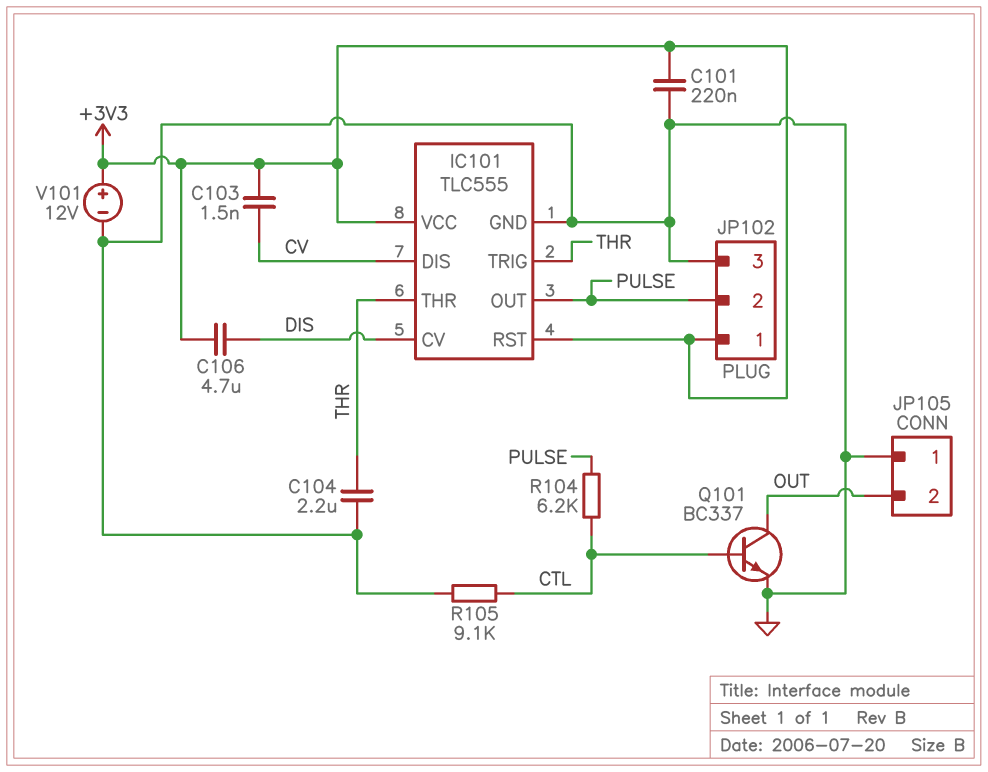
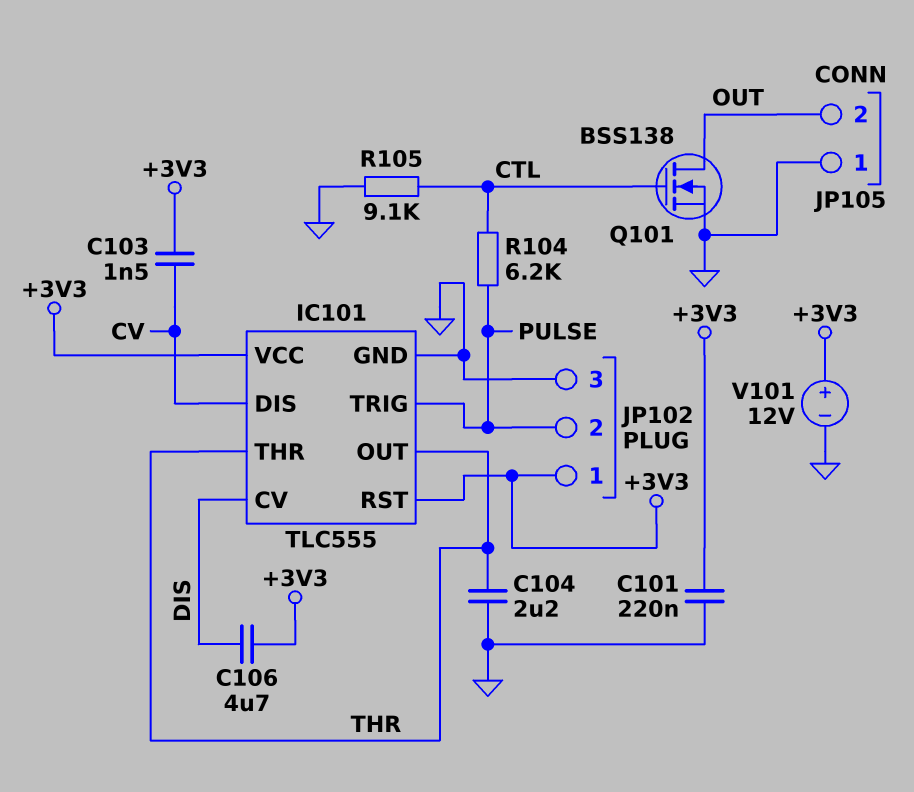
IC101 pin OUT: PULSE -> THR
IC101 pin TRIG: THR -> PULSE
Q101: NPN BC337 (B CTL, C OUT, E GND) -> NMOS BSS138 (G CTL, D OUT, S GND)

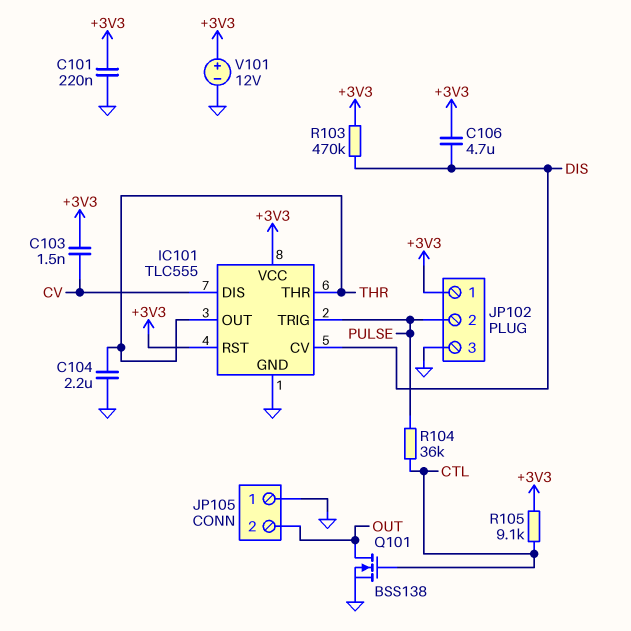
R103: none -> 470k (+3V3, DIS)
R104: 6.2k (CTL, PULSE) -> 36k (CTL, PULSE)
R105: 9.1k (CTL, GND) -> 9.1k (+3V3, CTL)

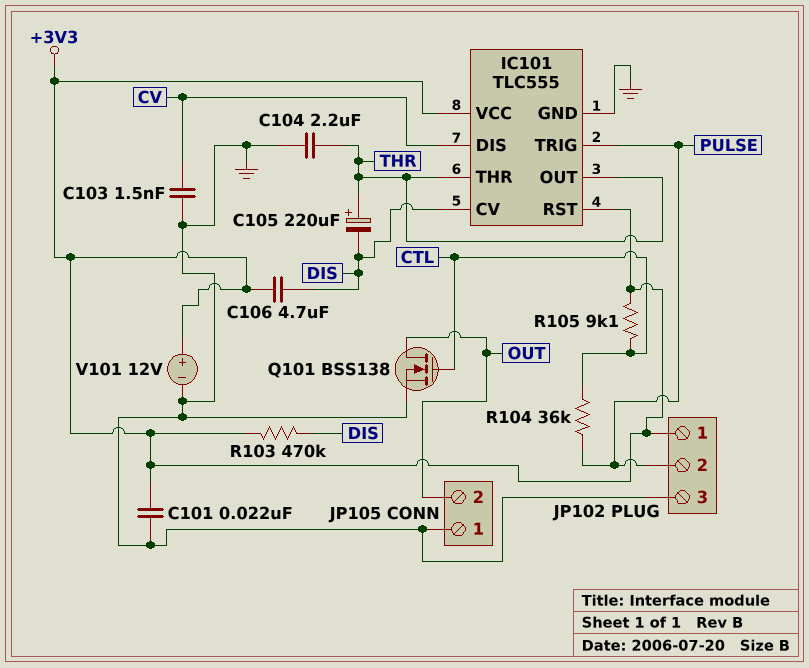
C101: 220nF (+3V3, GND) -> 22nF (+3V3, GND)
C103: 1.5nF (+3V3, CV) -> 1.5nF (CV, GND)
C105: none -> 220uF (plus THR, minus DIS)

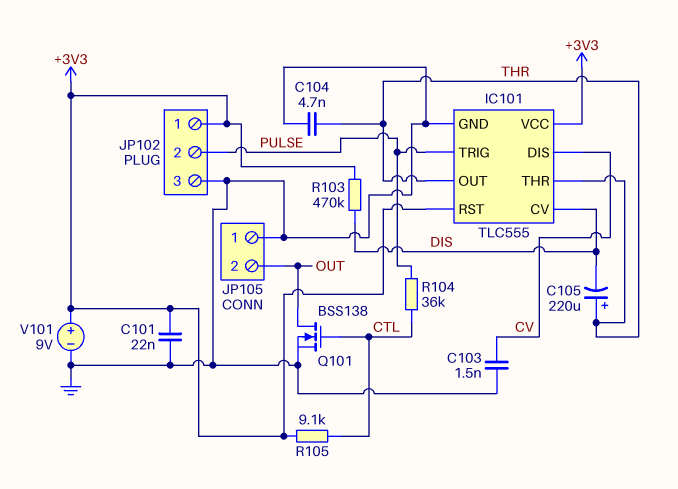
C104: 2.2uF (GND, THR) -> 4.7nF (GND, THR)
C106: 4.7uF (+3V3, DIS) -> none
V101: 12V (plus +3V3, minus GND) -> 9V (plus +3V3, minus GND)

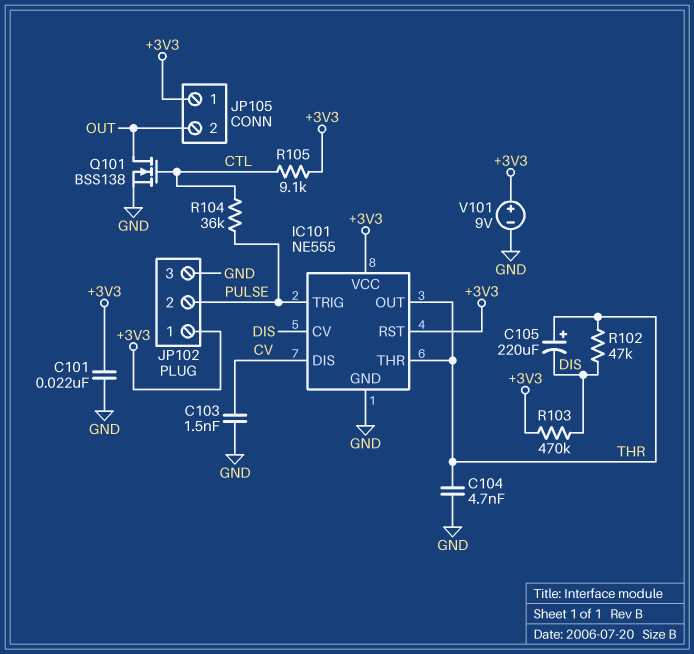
IC101: TLC555 -> NE555
JP105 pin 1: GND -> +3V3
R102: none -> 47k (DIS, THR)

